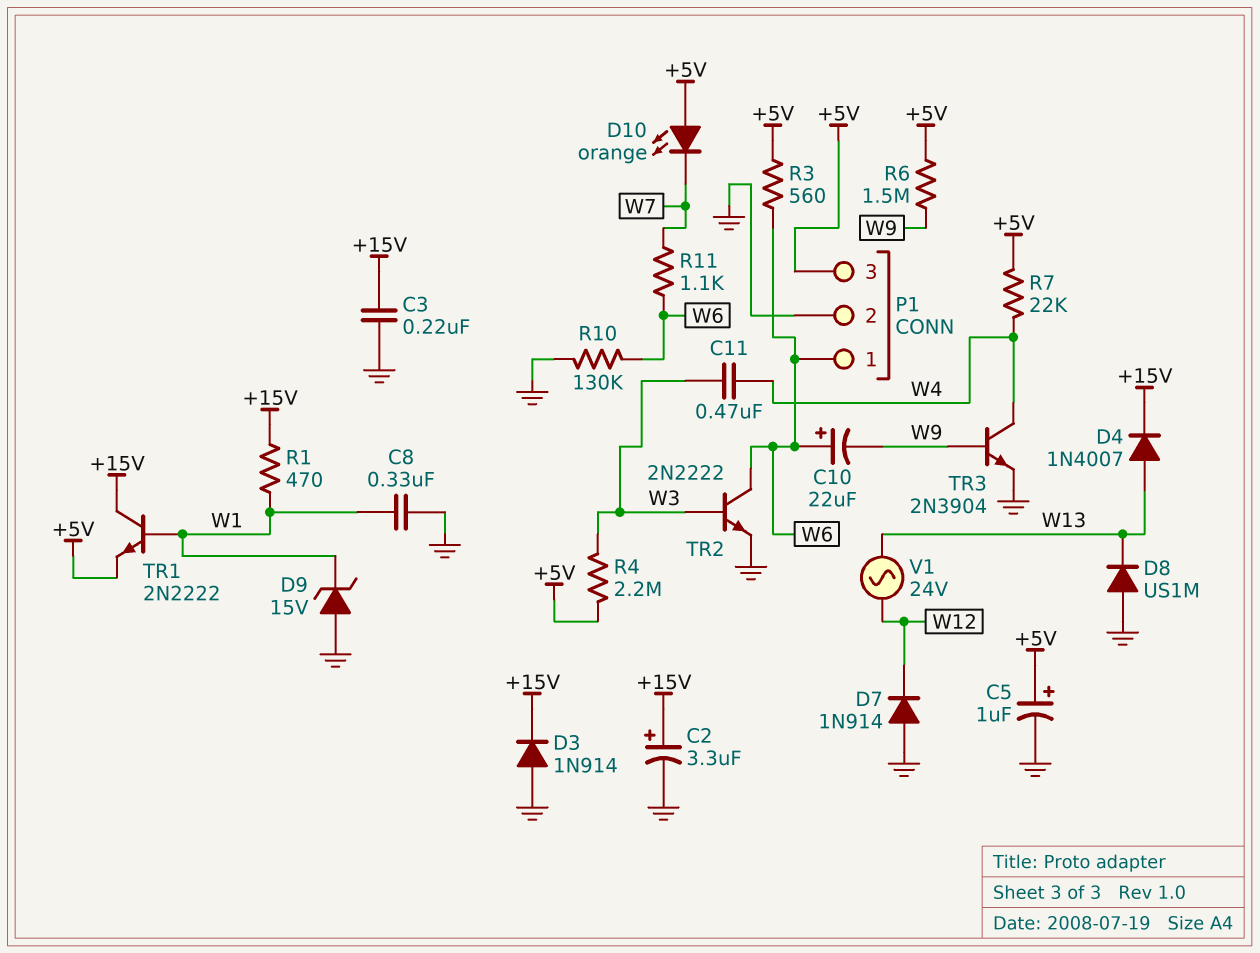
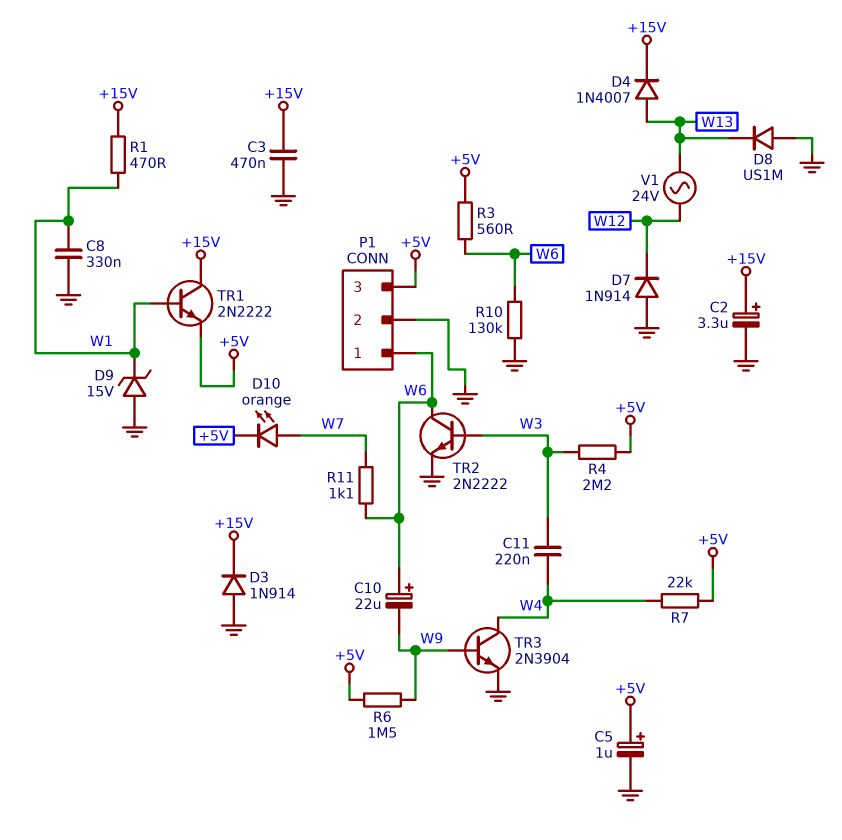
C3: 220nF (+15V, GND) -> 470nF (+15V, GND)
C11: 470nF (W3, W4) -> 220nF (W3, W4)
D10: LED orange (A +5V, K W7) -> LED orange (A W7, K +5V)

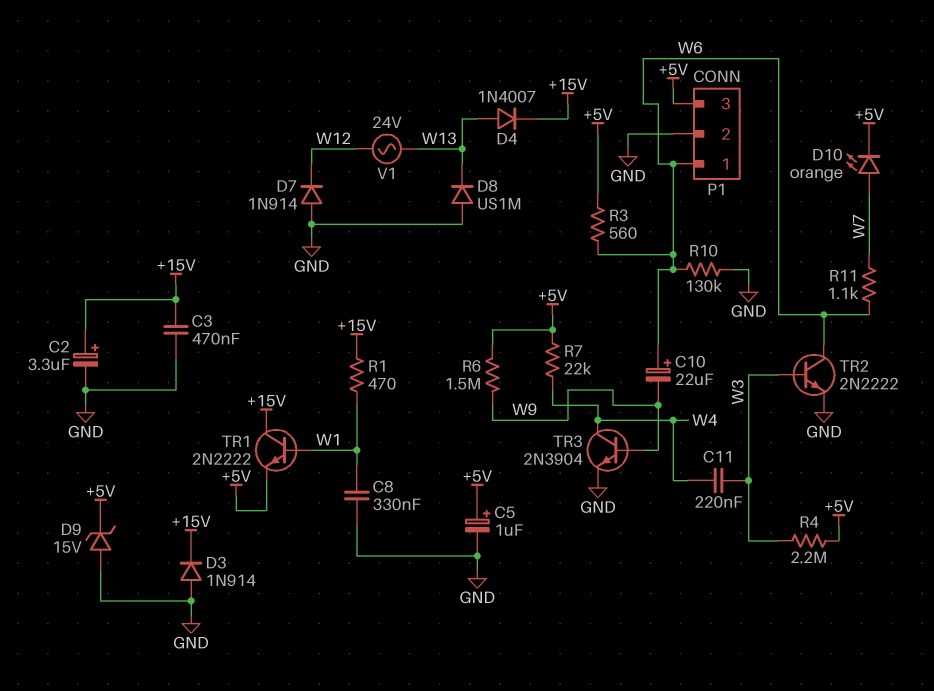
D9: zener 15V (A GND, K W1) -> zener 15V (A GND, K +5V)

